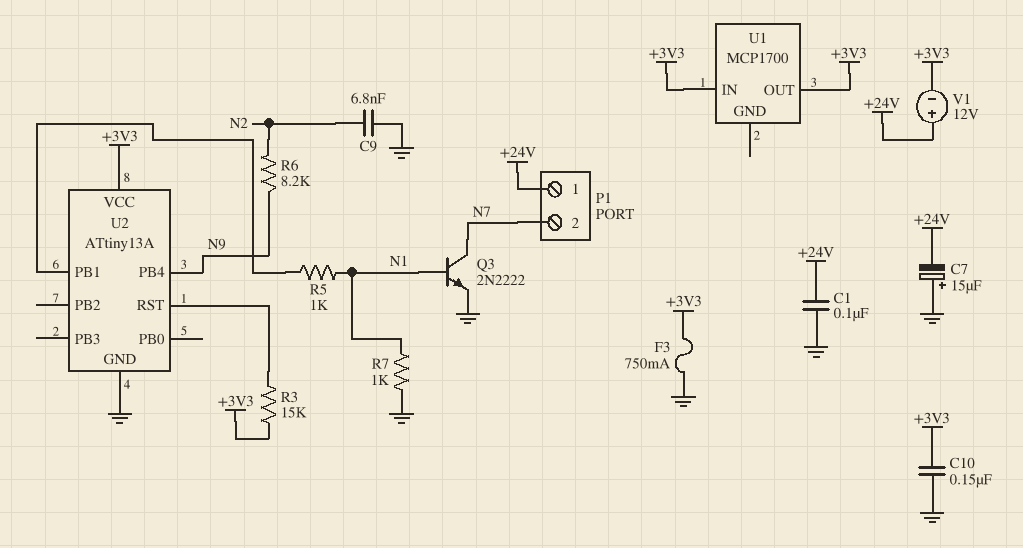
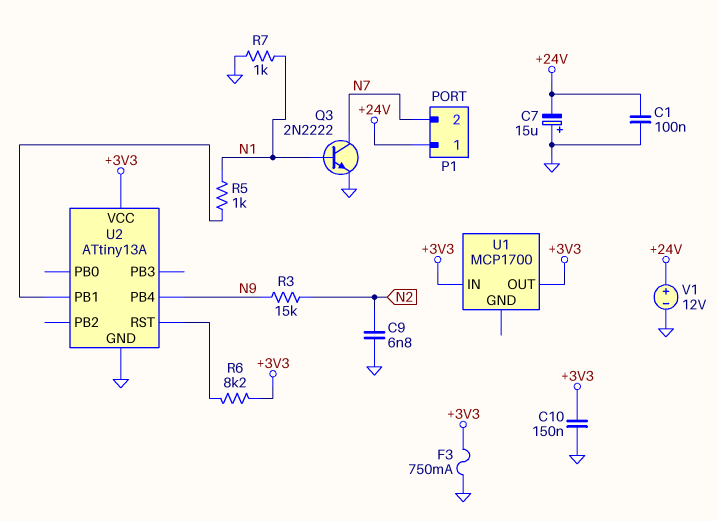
R3: 15k (+3V3, U2/RST) -> 15k (N2, N9)
R6: 8.2k (N2, N9) -> 8.2k (+3V3, U2/RST)
V1: 12V (plus +24V, minus +3V3) -> 12V (plus +24V, minus GND)

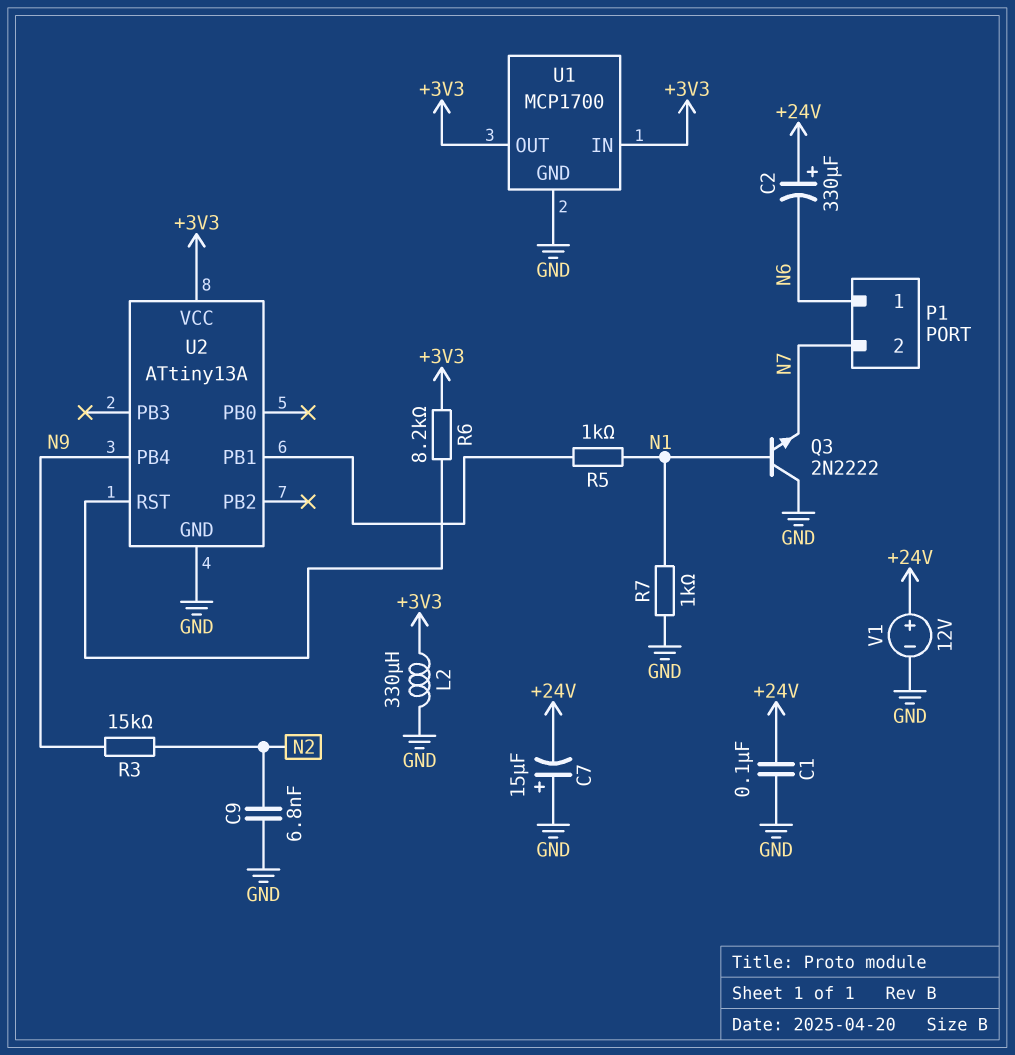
C2: none -> 330uF (plus +24V, minus N6)
C10: 150nF (+3V3, GND) -> none
F3: 750mA (+3V3, GND) -> none
L2: none -> 330uH (+3V3, GND)
P1 pin 1: +24V -> N6
Q3: NPN 2N2222 (B N1, C N7, E GND) -> NPN 2N2222 (B N1, C GND, E N7)
U1 pin GND: none -> GND

